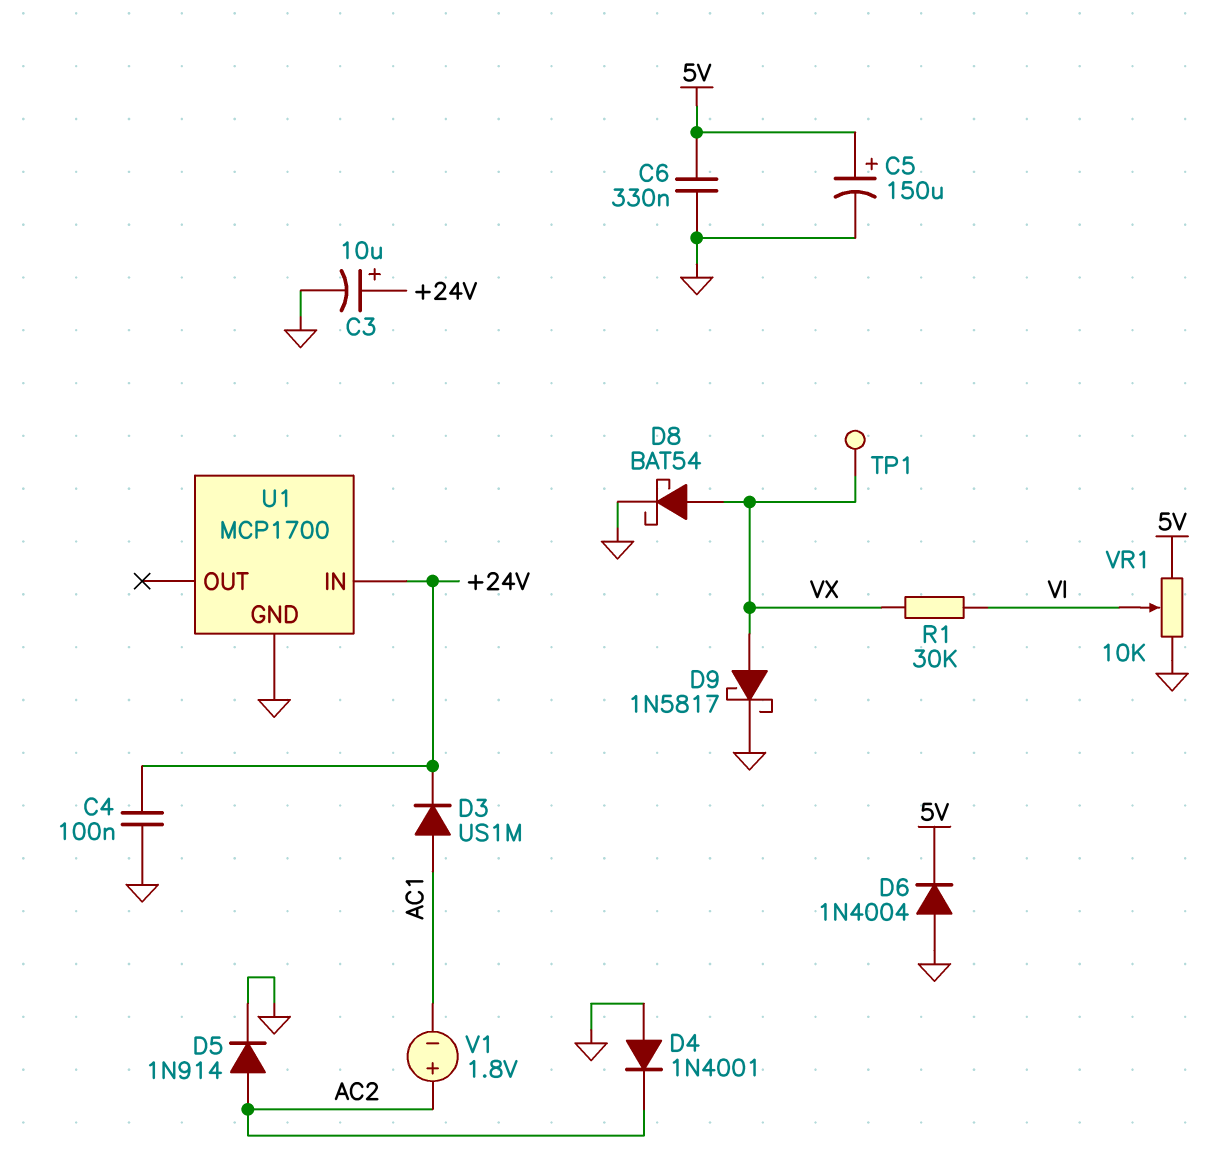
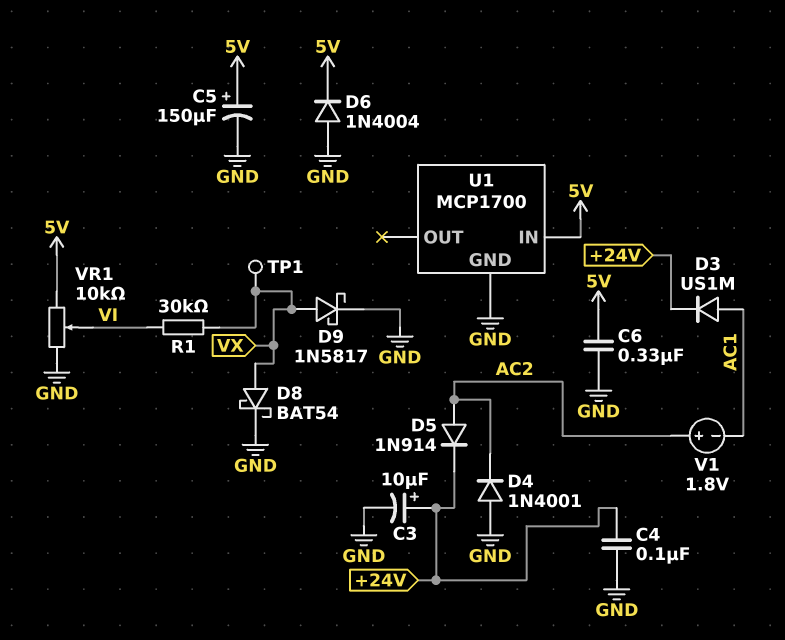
D5: diode 1N914 (A AC2, K GND) -> diode 1N914 (A AC2, K +24V)
U1 pin IN: +24V -> 5V

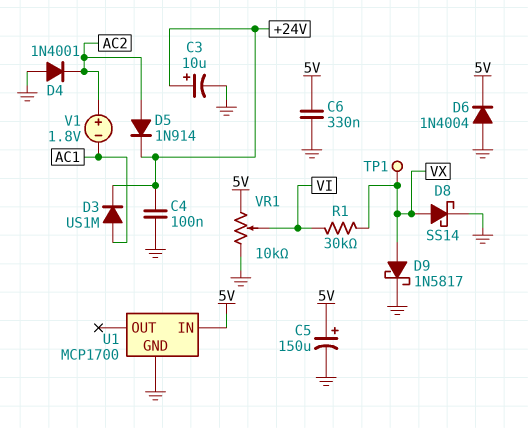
D8: schottky BAT54 (A VX, K GND) -> schottky SS14 (A VX, K GND)

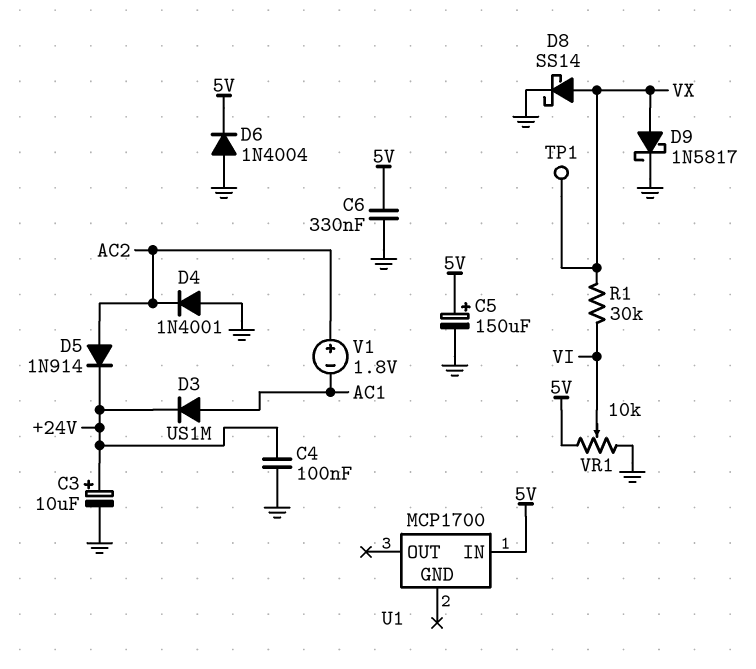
U1 pin GND: GND -> none

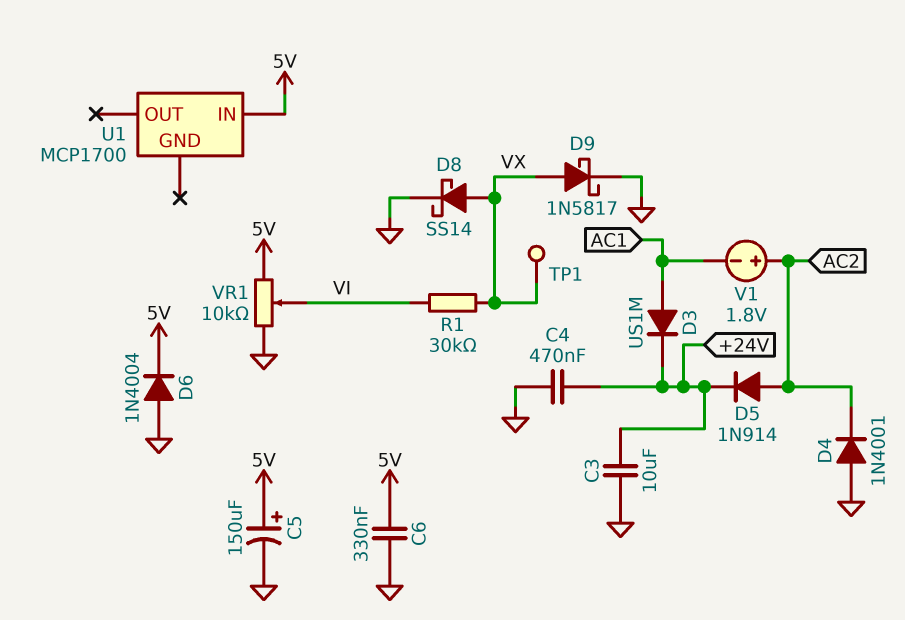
C3: 10uF (plus +24V, minus GND) -> 10uF (+24V, GND)
C4: 100nF (+24V, GND) -> 470nF (+24V, GND)

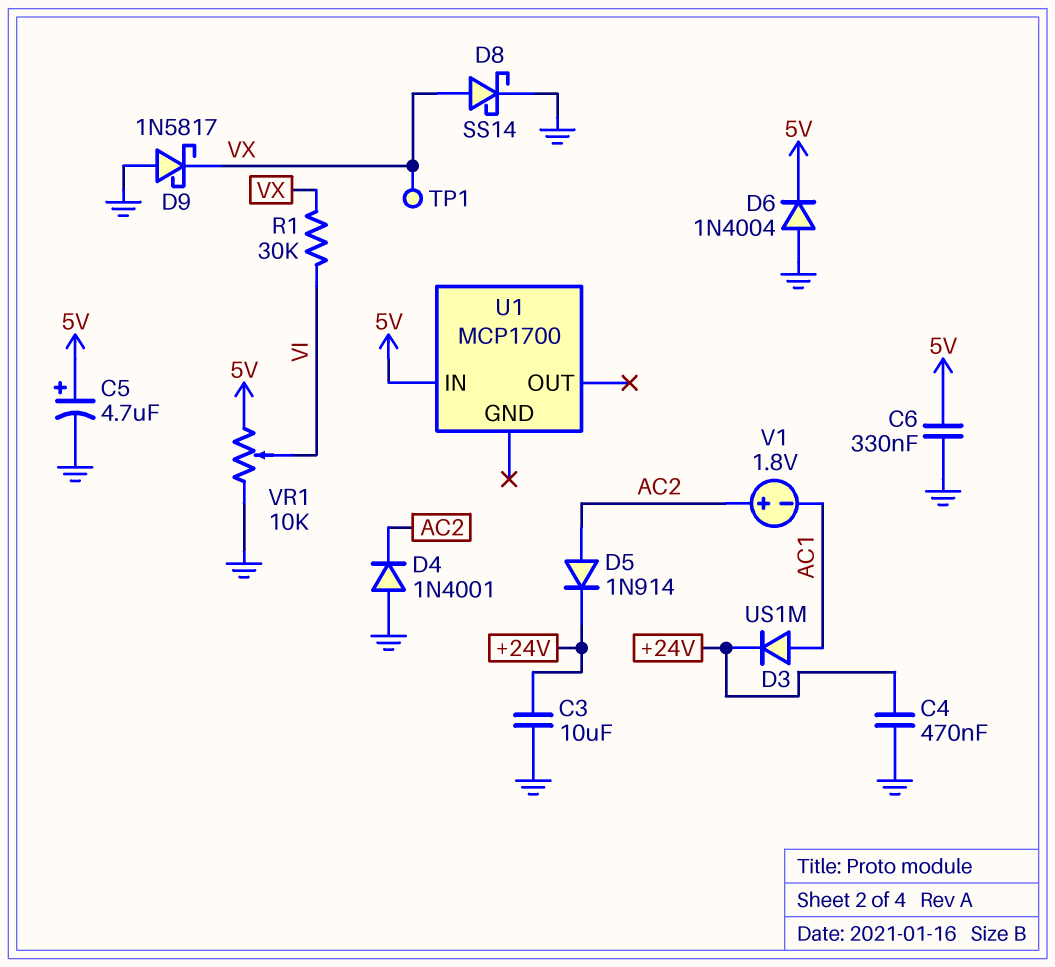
C5: 150uF (plus 5V, minus GND) -> 4.7uF (plus 5V, minus GND)
D9: schottky 1N5817 (A VX, K GND) -> schottky 1N5817 (A GND, K VX)

